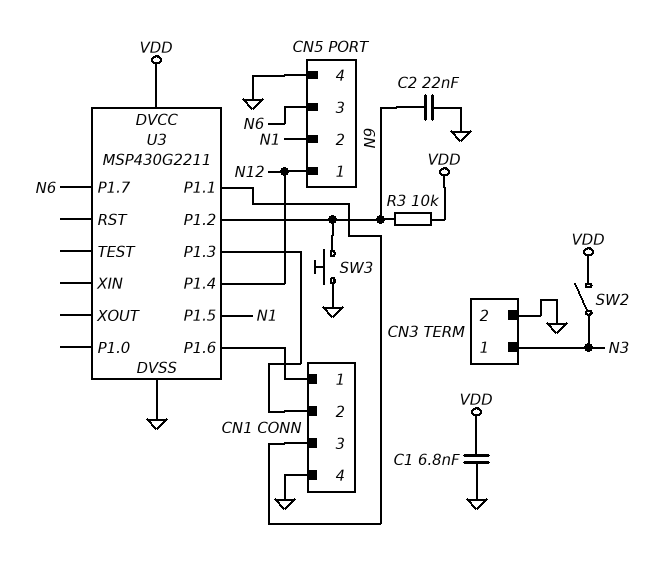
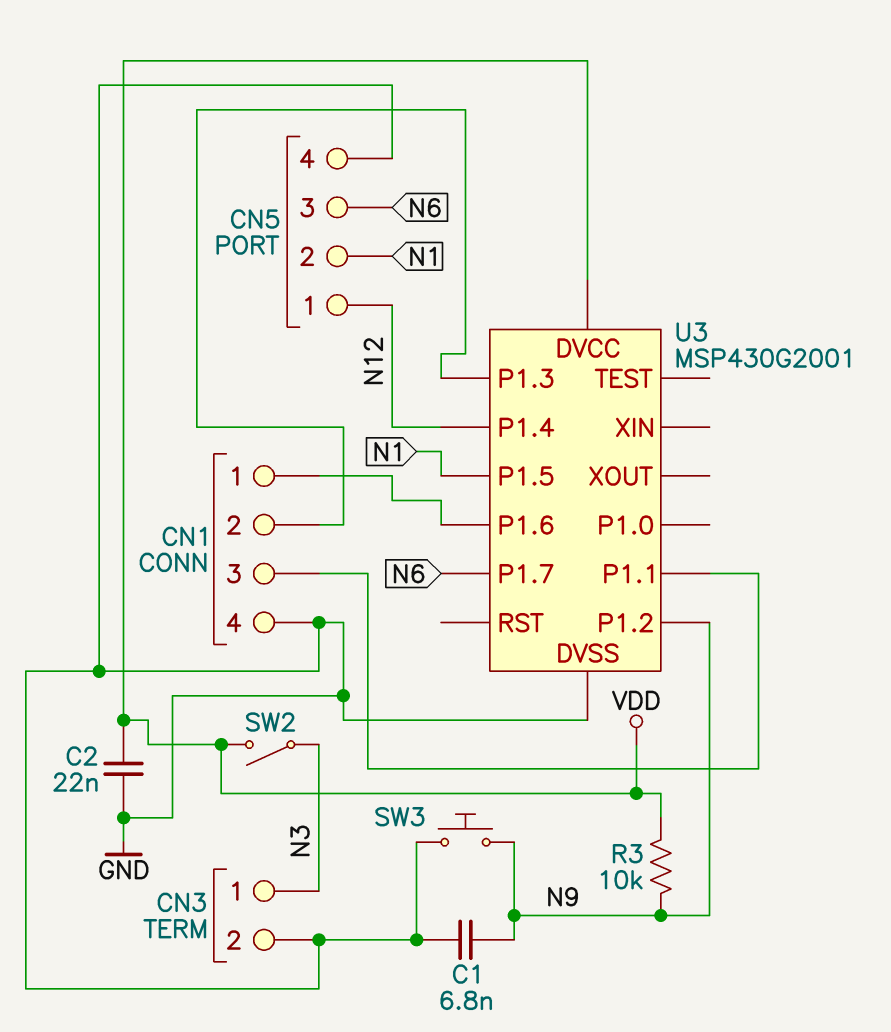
C1: 6.8nF (GND, VDD) -> 6.8nF (GND, N9)
C2: 22nF (GND, N9) -> 22nF (GND, VDD)
U3: MSP430G2211 -> MSP430G2001

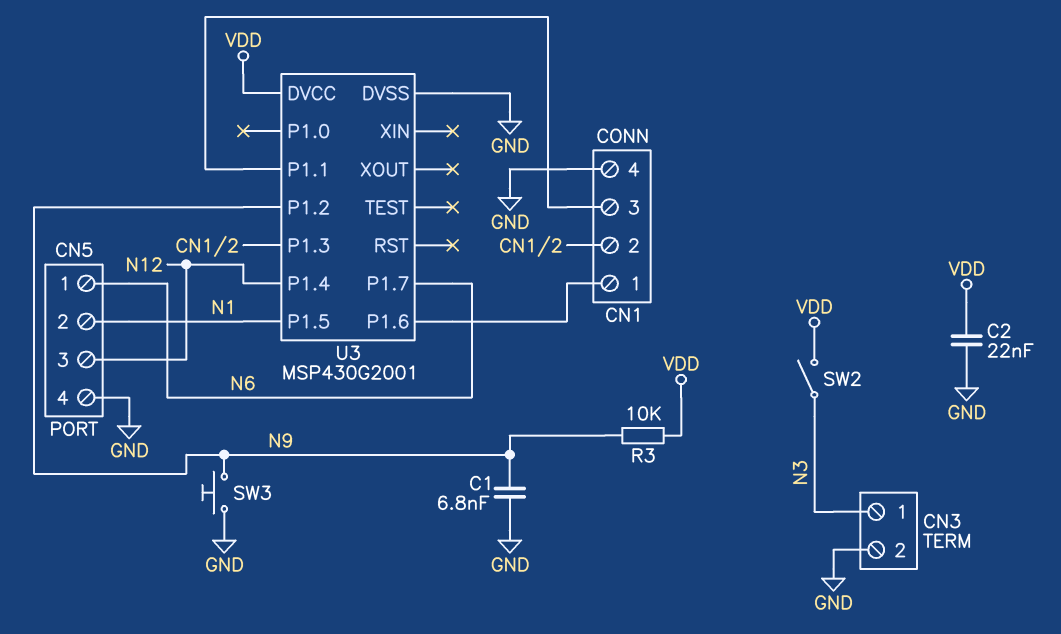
CN5 pin 1: N12 -> N6
CN5 pin 3: N6 -> N12

